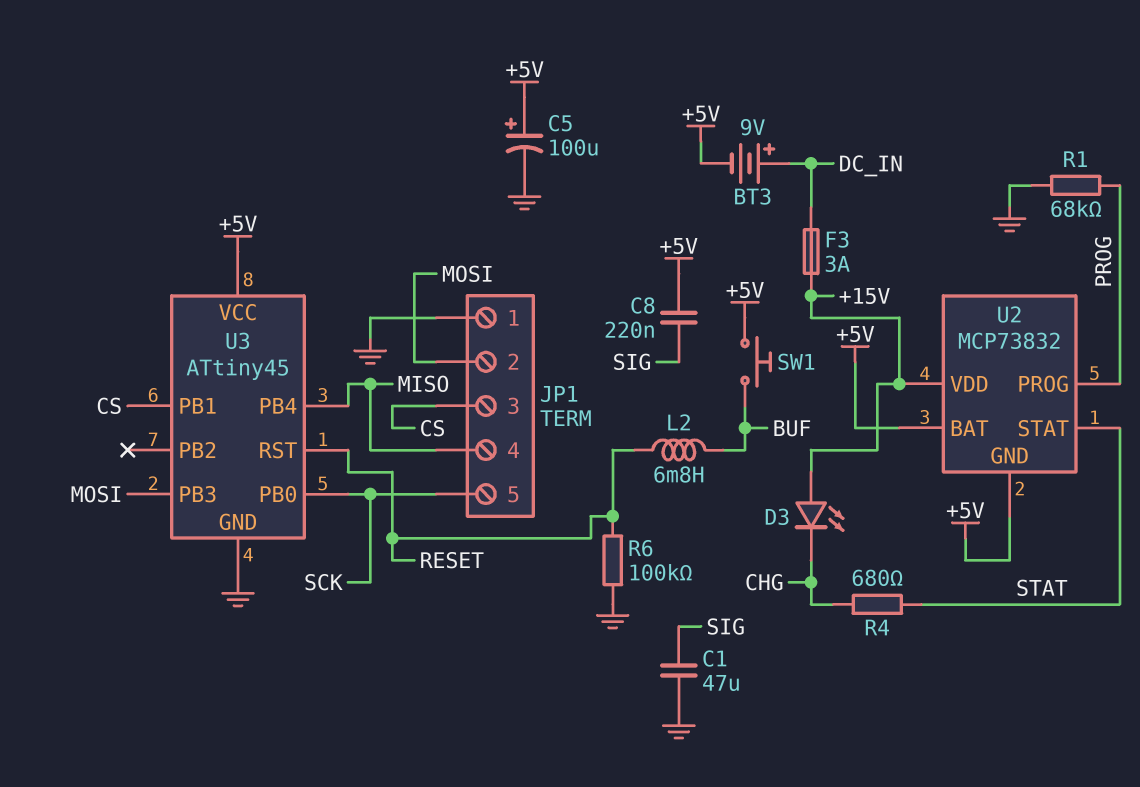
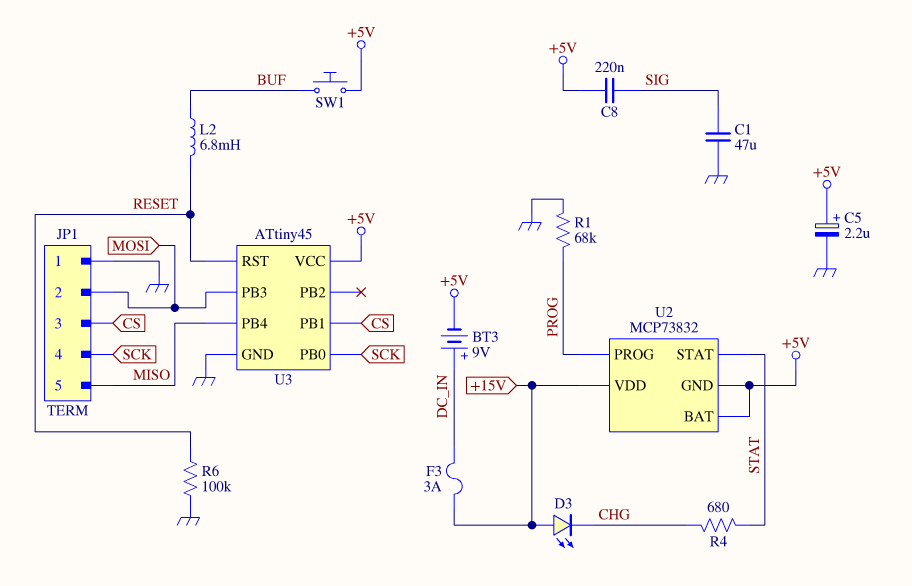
C5: 100uF (plus +5V, minus GND) -> 2.2uF (plus +5V, minus GND)
JP1 pin 4: MISO -> SCK
JP1 pin 5: SCK -> MISO

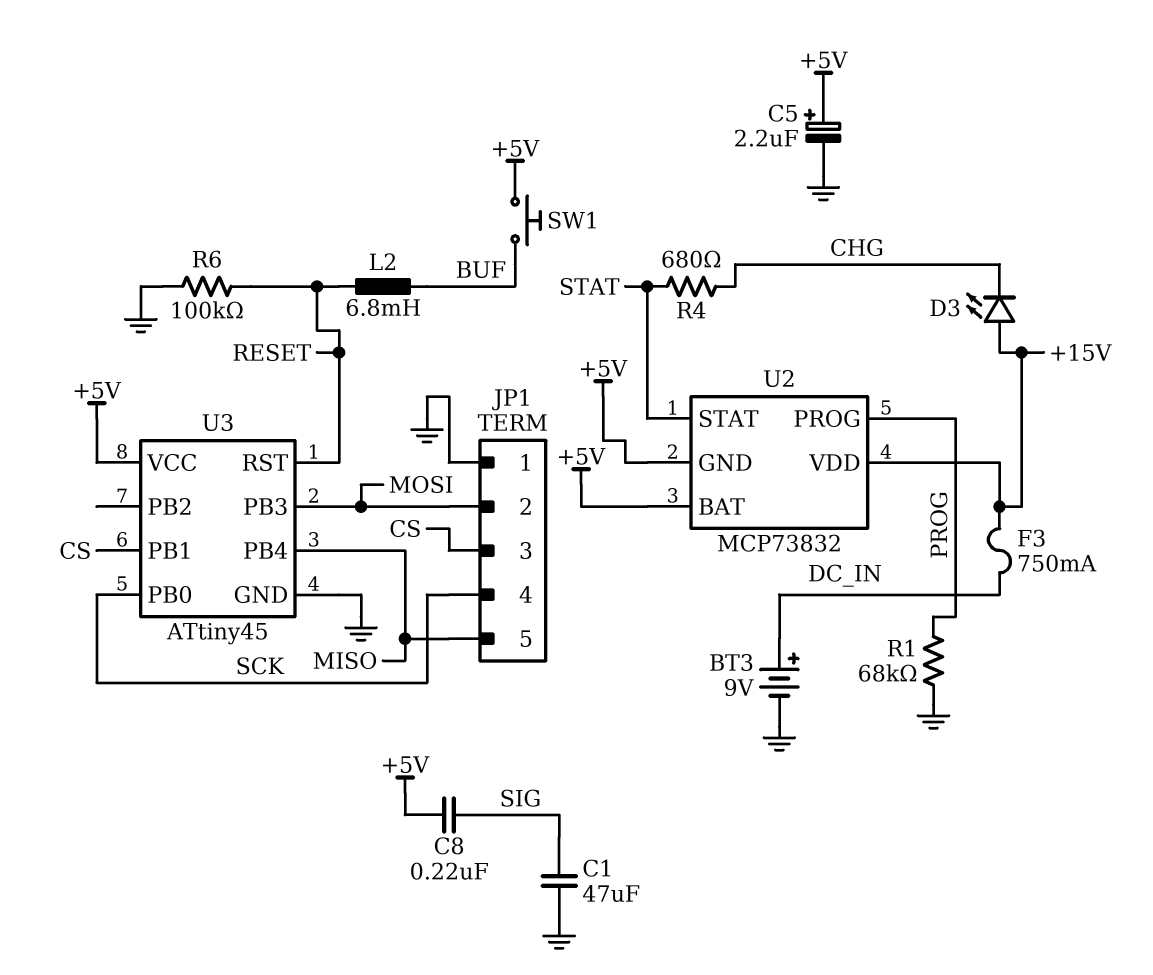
BT3: 9V (plus DC_IN, minus +5V) -> 9V (plus DC_IN, minus GND)
F3: 3A (+15V, DC_IN) -> 750mA (+15V, DC_IN)

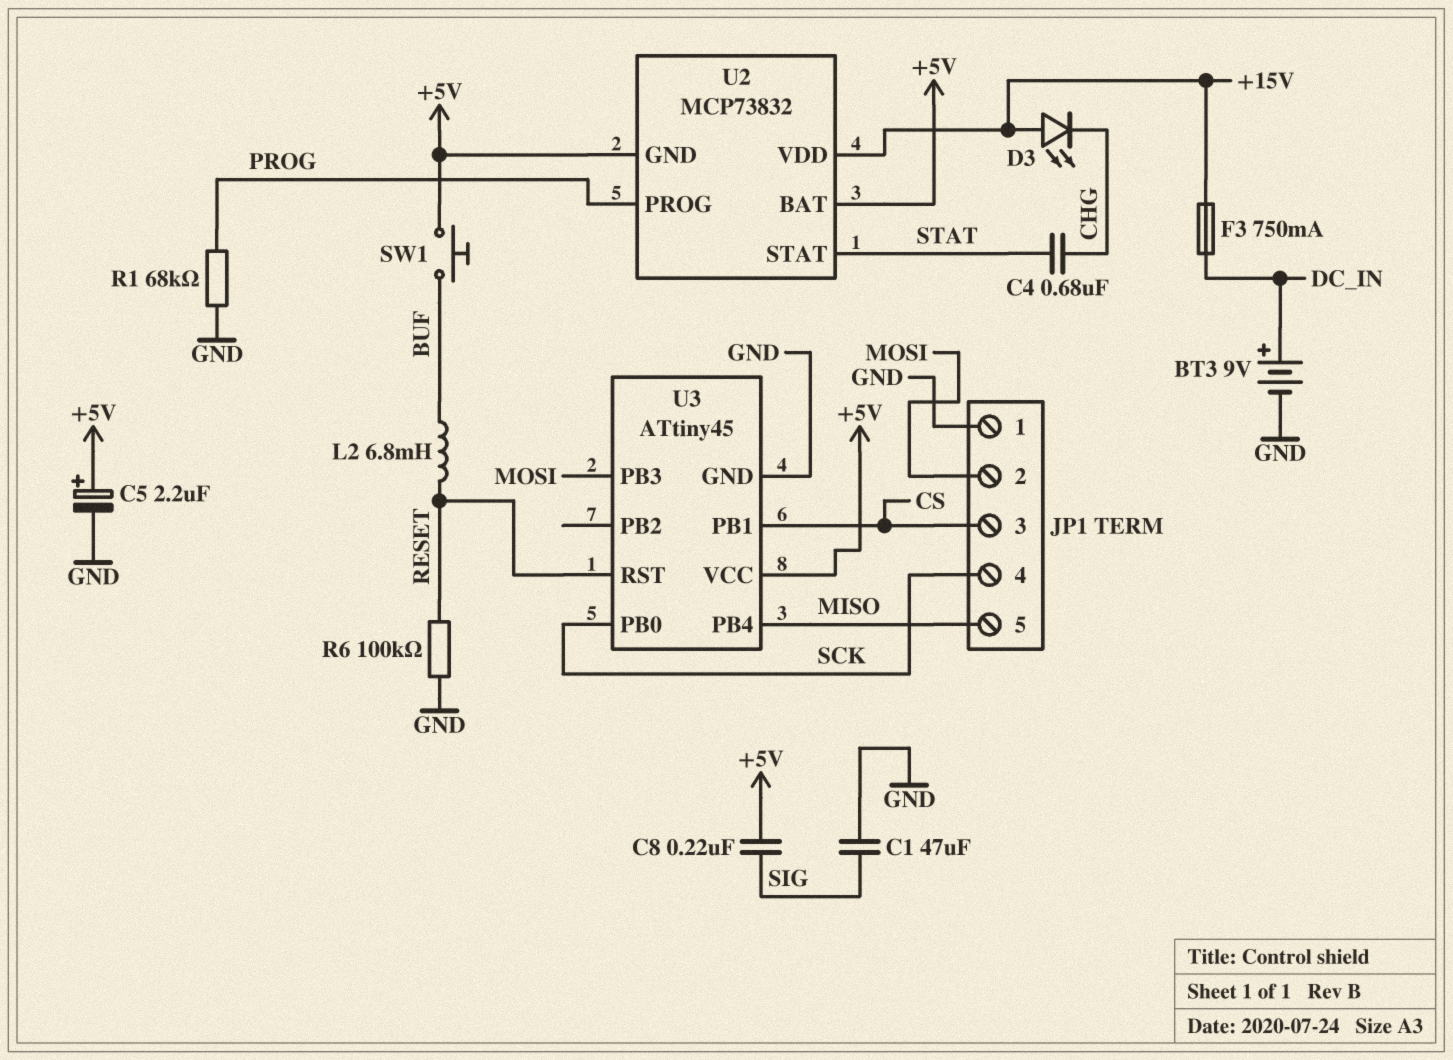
C4: none -> 680nF (CHG, STAT)
R4: 680 (CHG, STAT) -> none

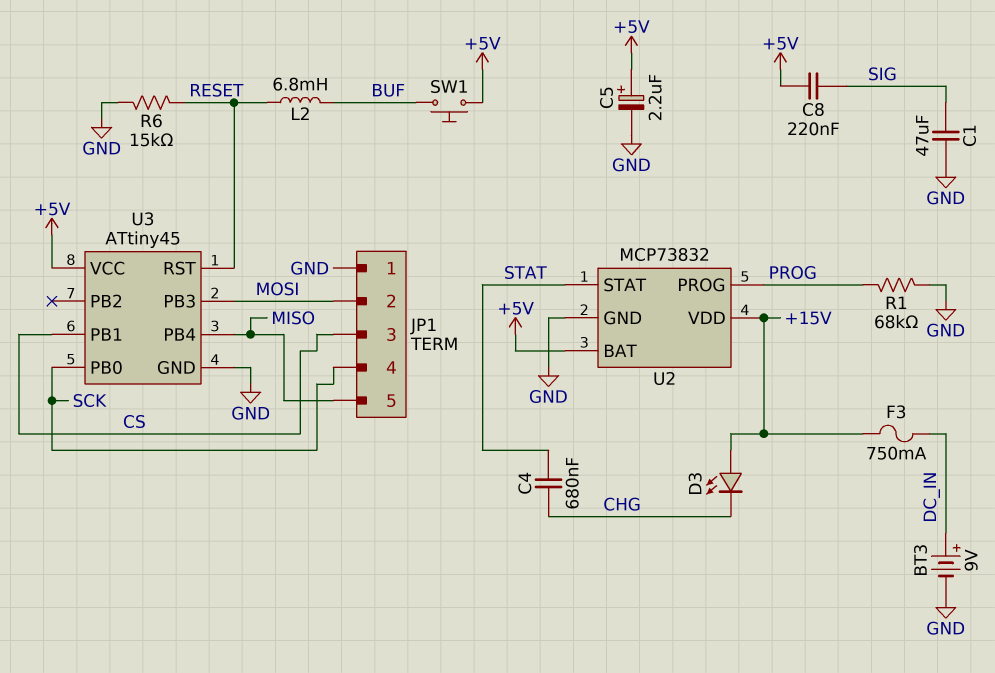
R6: 100k (GND, RESET) -> 15k (GND, RESET)
U2 pin GND: +5V -> GND

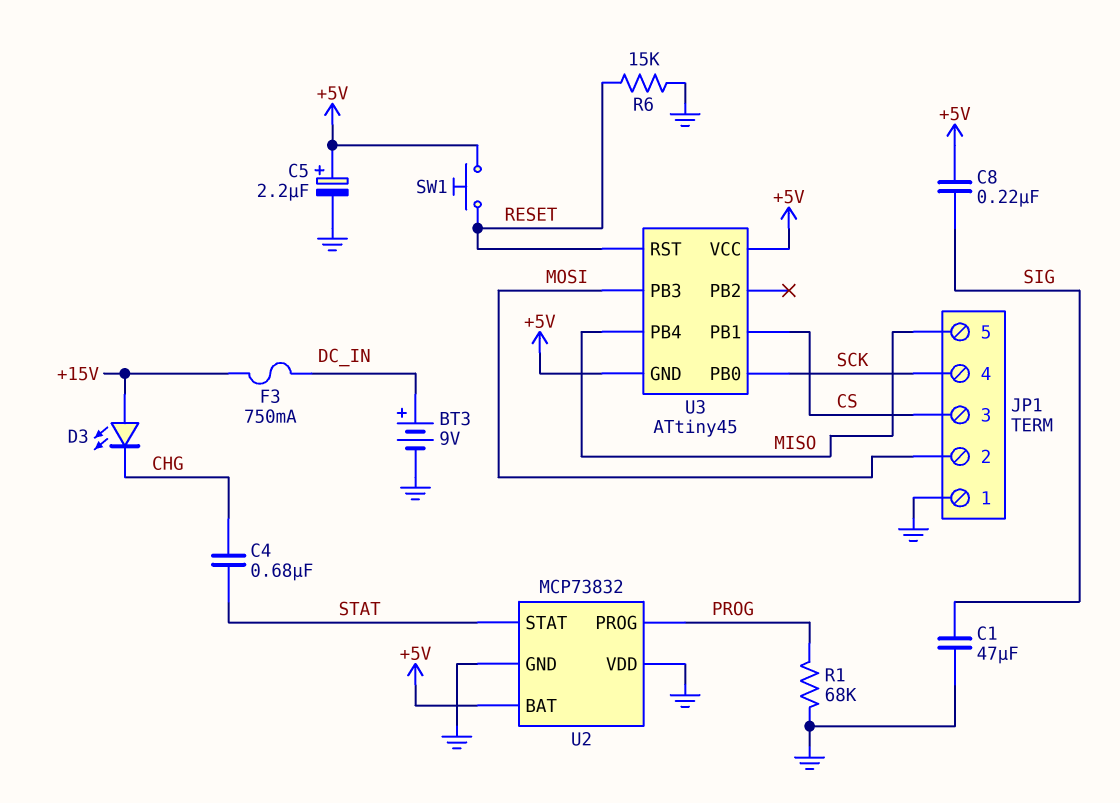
L2: 6.8mH (BUF, RESET) -> none
SW1: button (+5V, BUF) -> button (+5V, RESET)
U2 pin VDD: +15V -> GND
U3 pin GND: GND -> +5V

